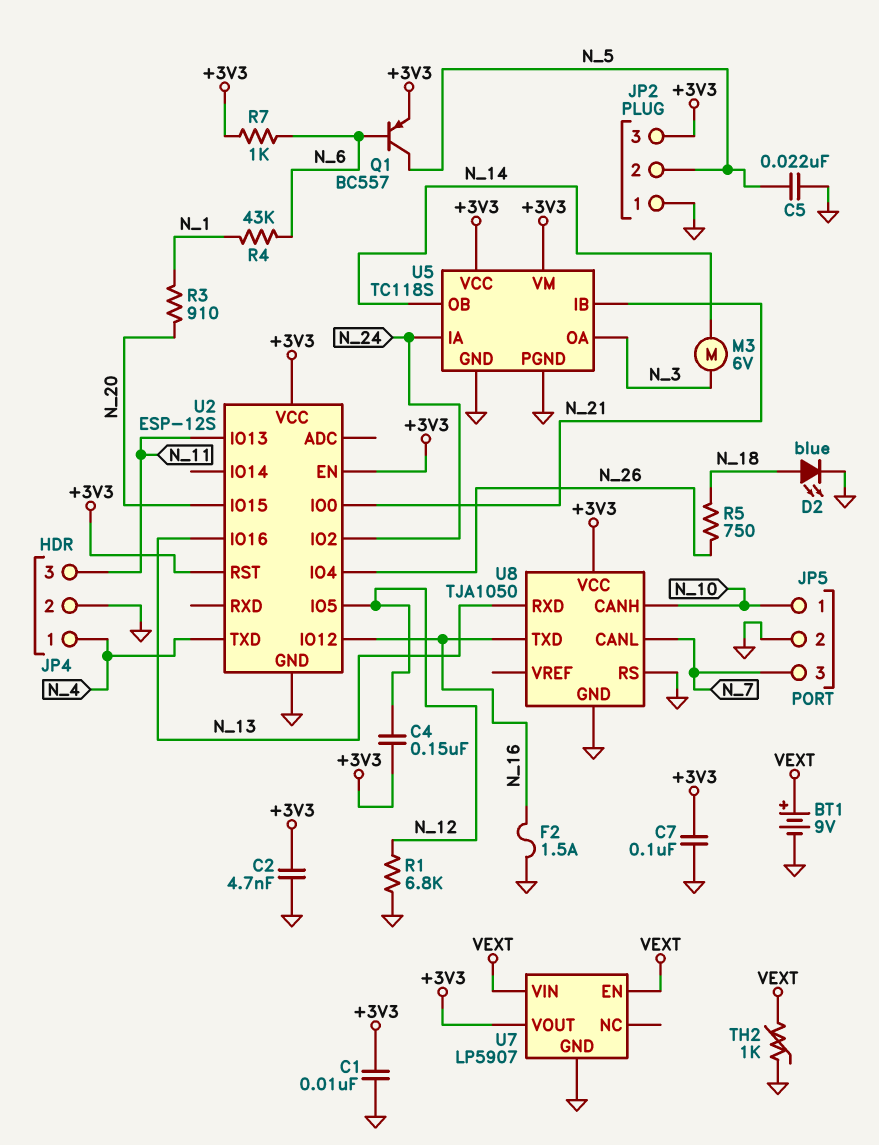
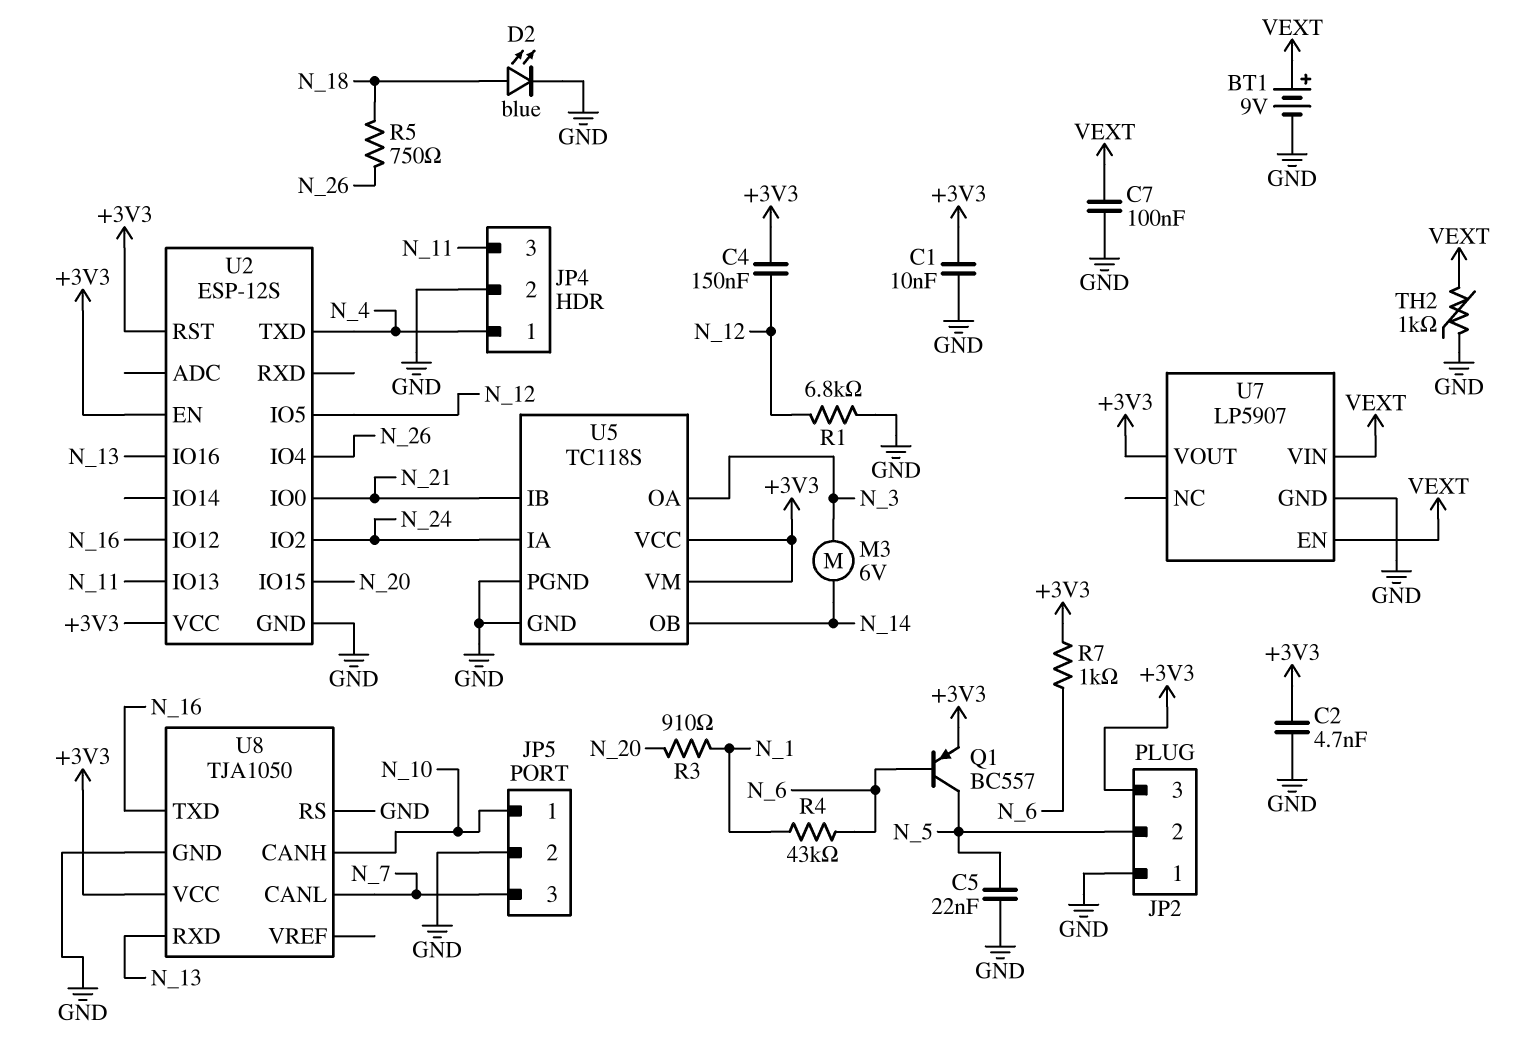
C7: 100nF (+3V3, GND) -> 100nF (GND, VEXT)
F2: 1.5A (GND, N_16) -> none

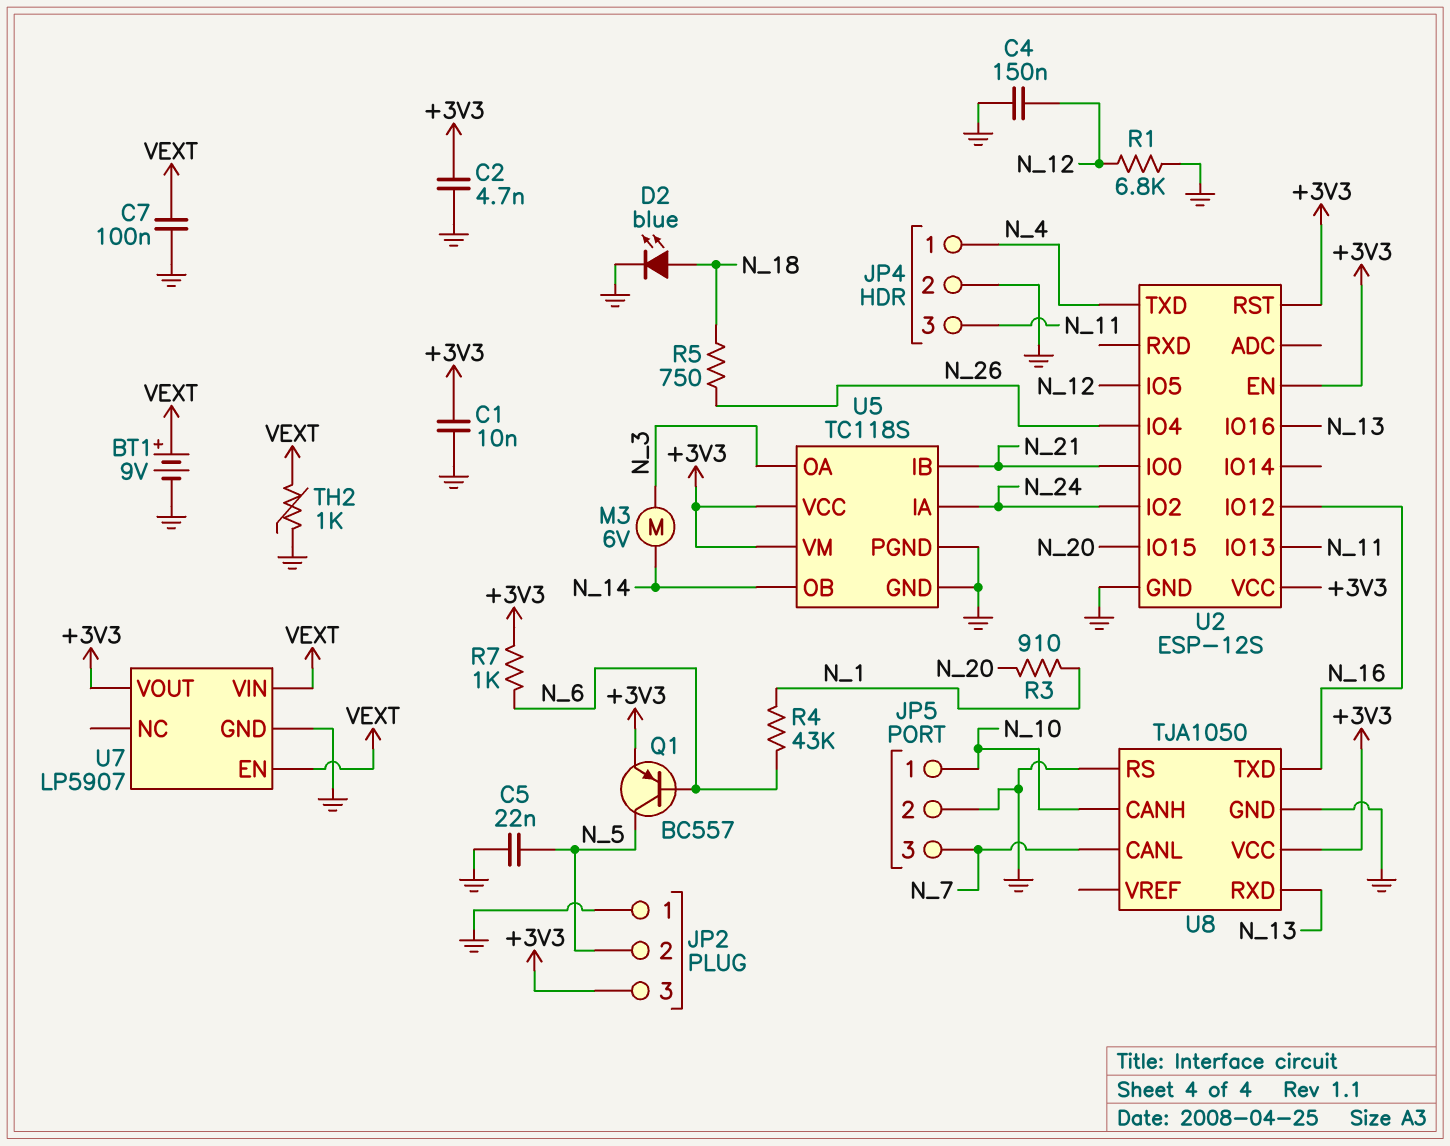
C4: 150nF (+3V3, N_12) -> 150nF (GND, N_12)

